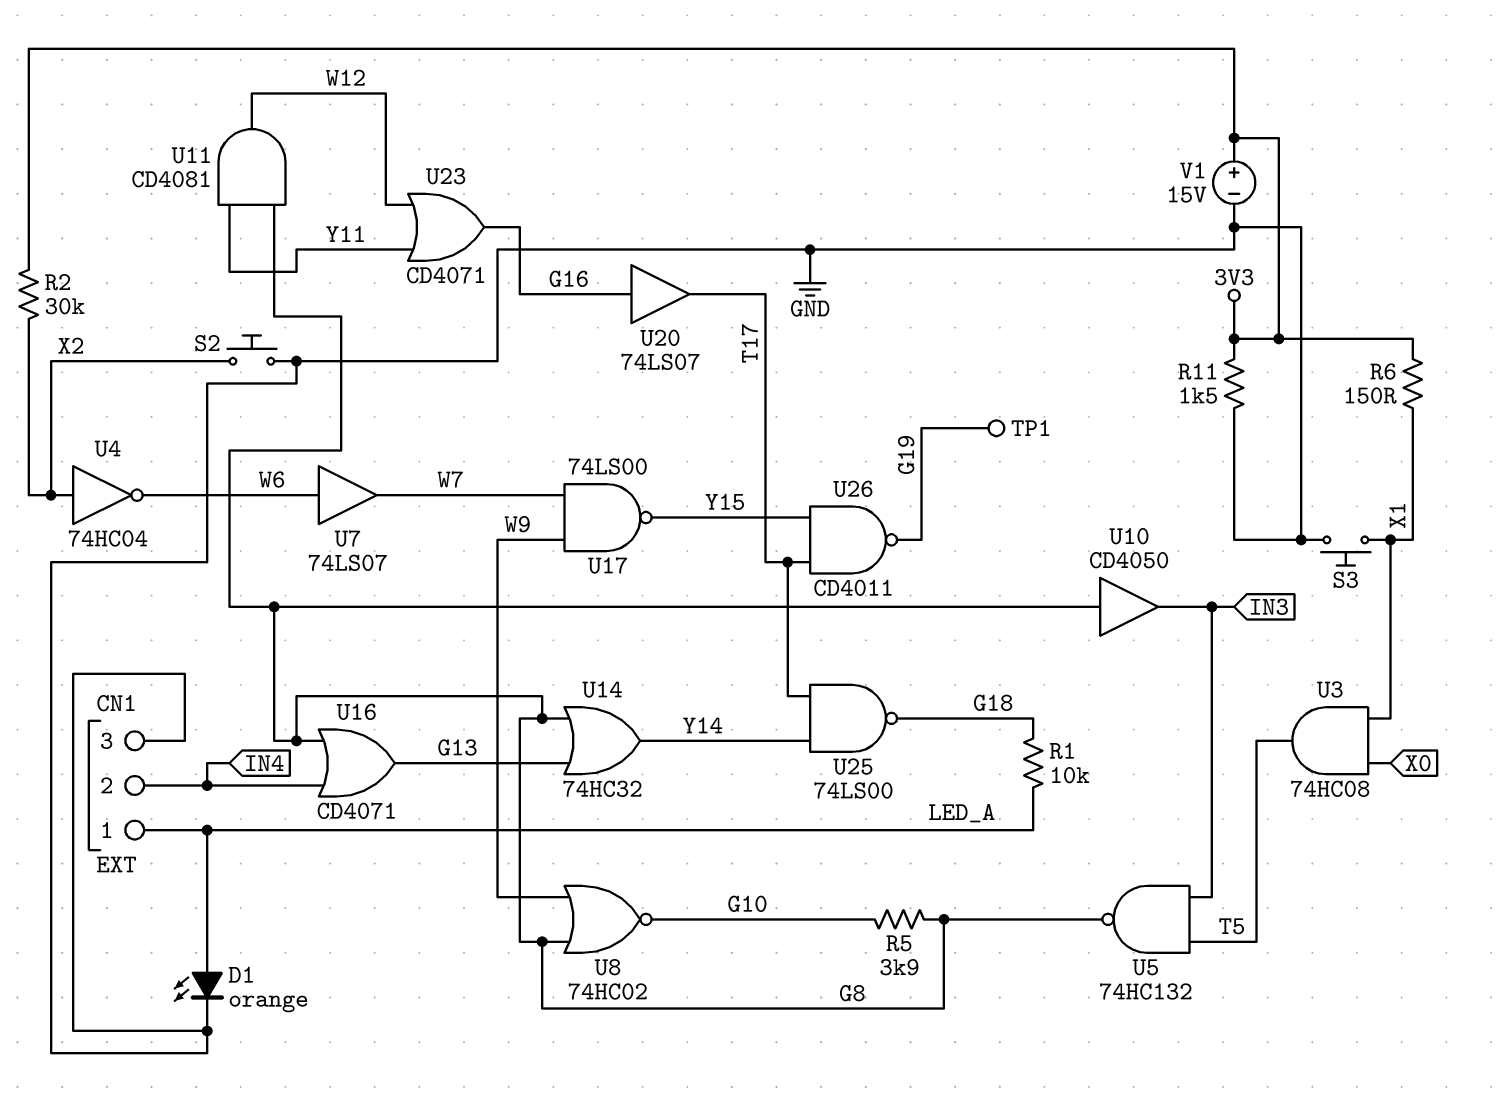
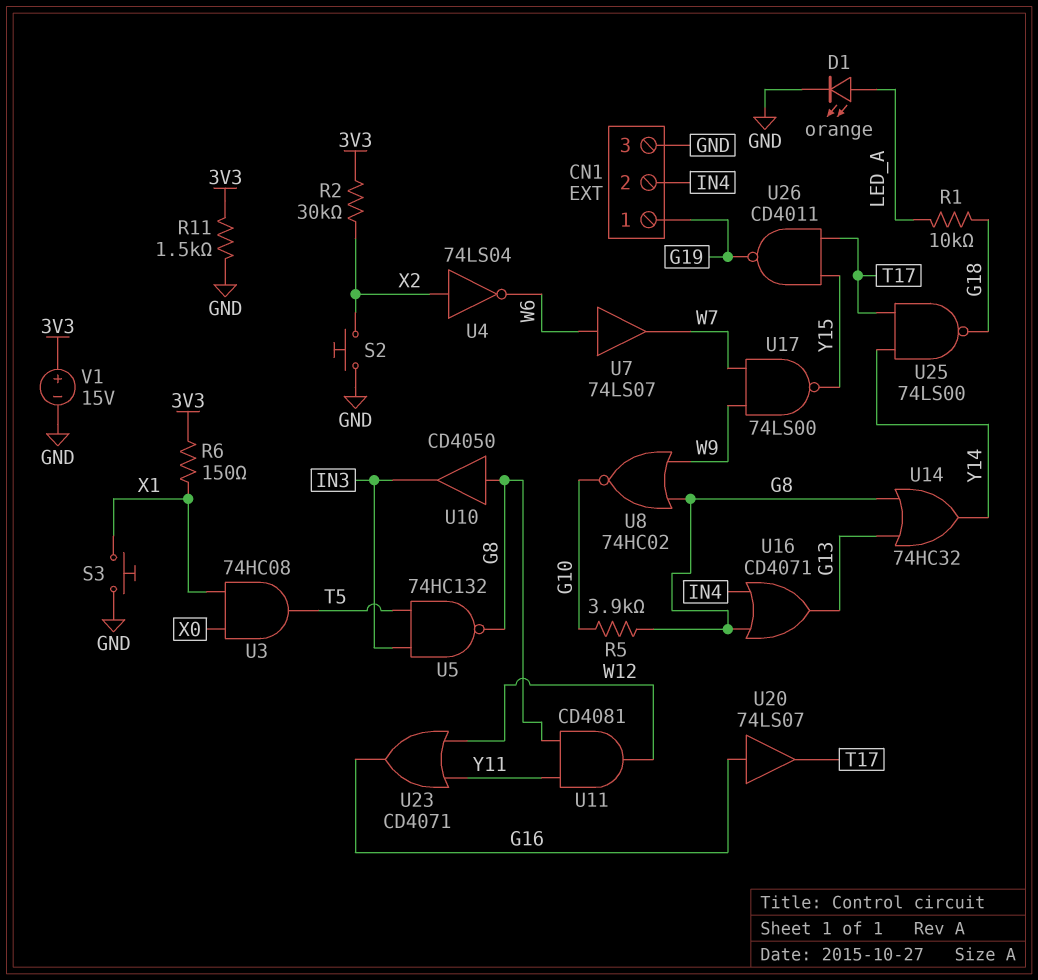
CN1 pin 1: LED_A -> G19
TP1: test point (G19) -> none
U4: NOT 74HC04 (in X2, out W6) -> NOT 74LS04 (in X2, out W6)

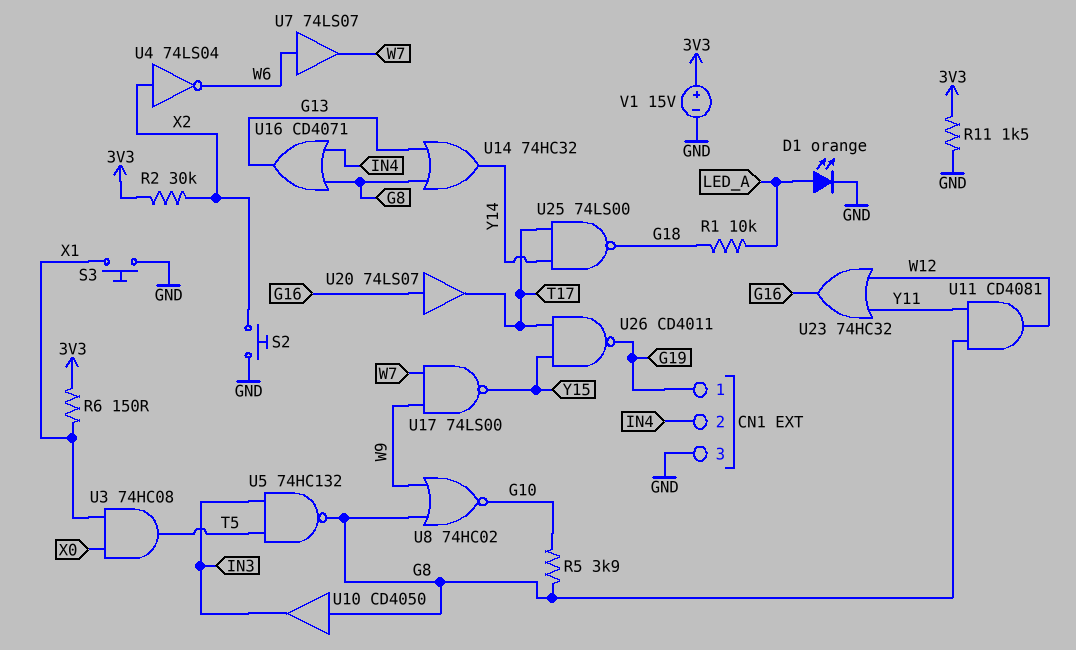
U23: OR CD4071 (in W12, in Y11, out G16) -> OR 74HC32 (in W12, in Y11, out G16)

